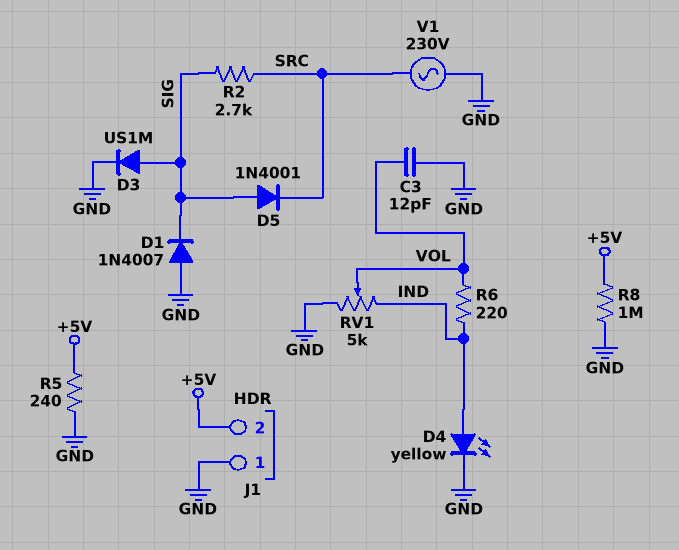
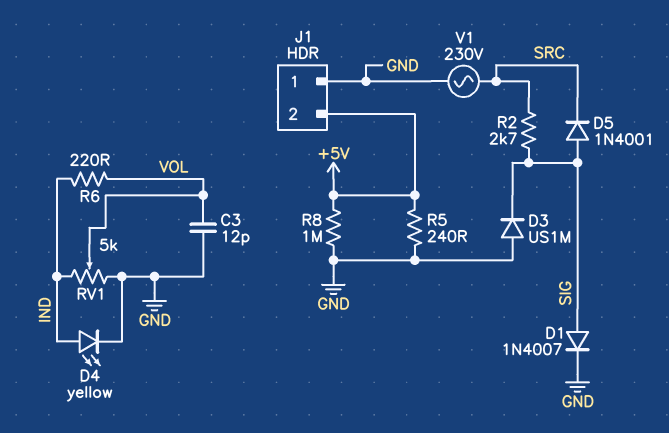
D1: diode 1N4007 (A GND, K SIG) -> diode 1N4007 (A SIG, K GND)
D3: diode US1M (A SIG, K GND) -> diode US1M (A GND, K SIG)

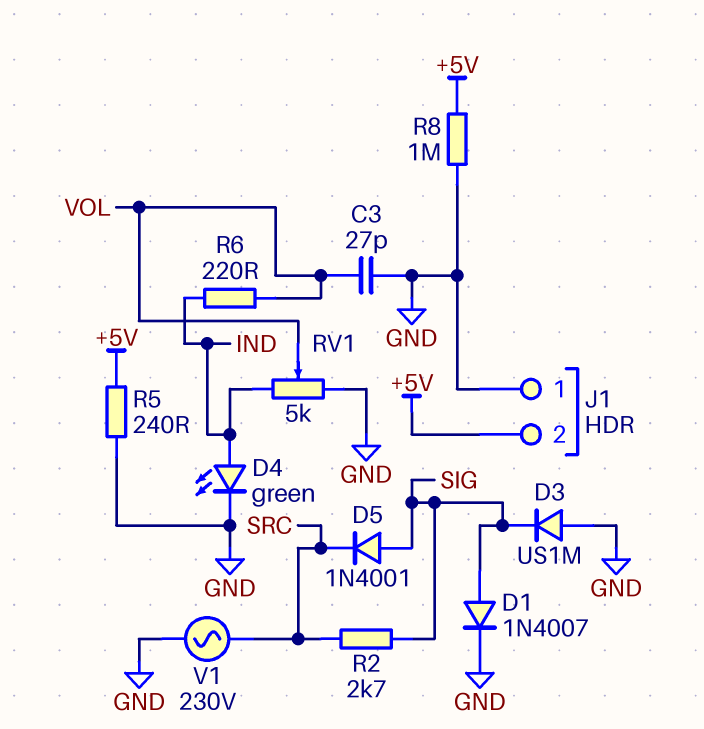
C3: 12pF (GND, VOL) -> 27pF (GND, VOL)
D4: LED yellow (A IND, K GND) -> LED green (A IND, K GND)

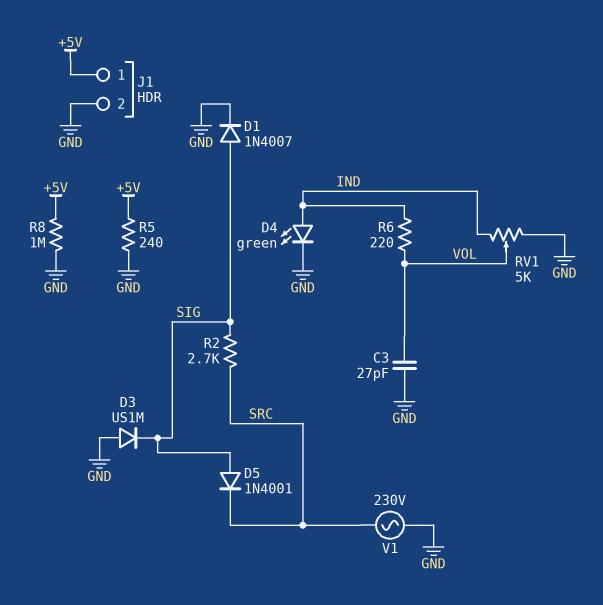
J1 pin 1: GND -> +5V
J1 pin 2: +5V -> GND

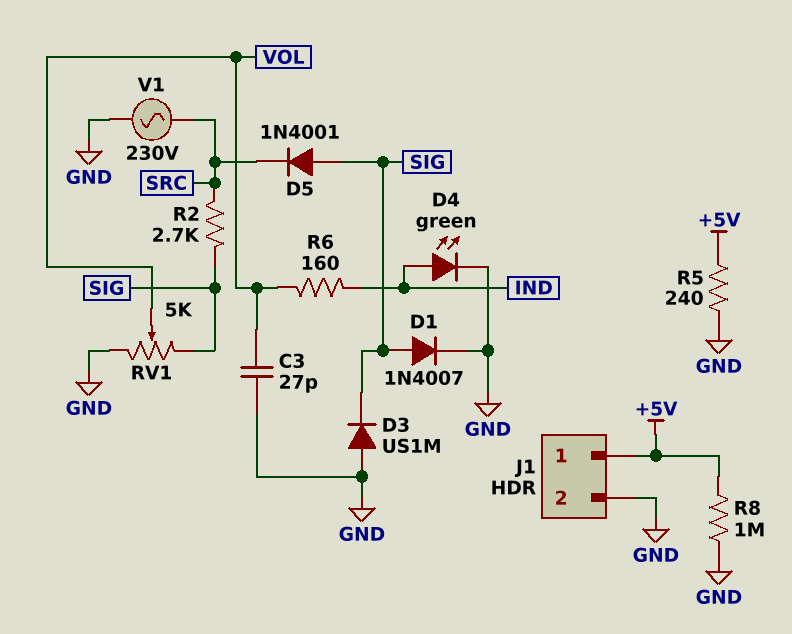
R6: 220 (IND, VOL) -> 160 (IND, VOL)
RV1: 5k (GND, IND, wiper VOL) -> 5k (GND, SIG, wiper VOL)

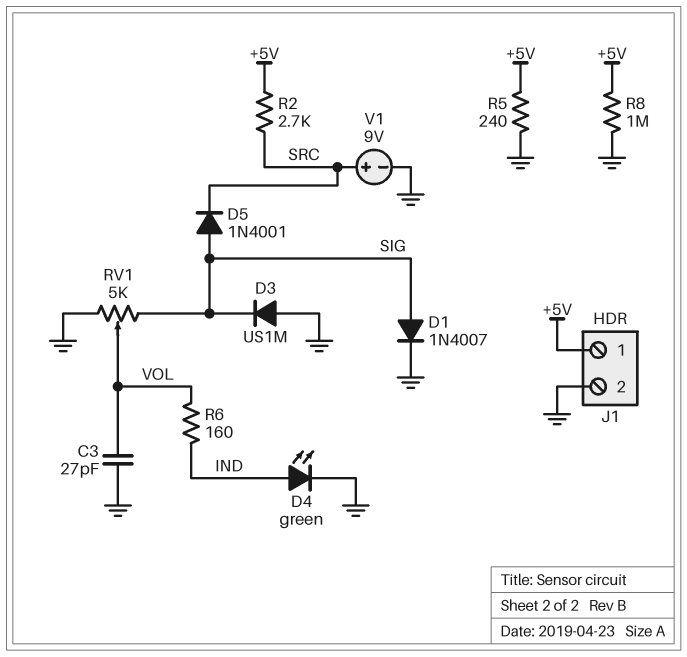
R2: 2.7k (SIG, SRC) -> 2.7k (+5V, SRC)
V1: AC 230V (GND, SRC) -> 9V (plus SRC, minus GND)

